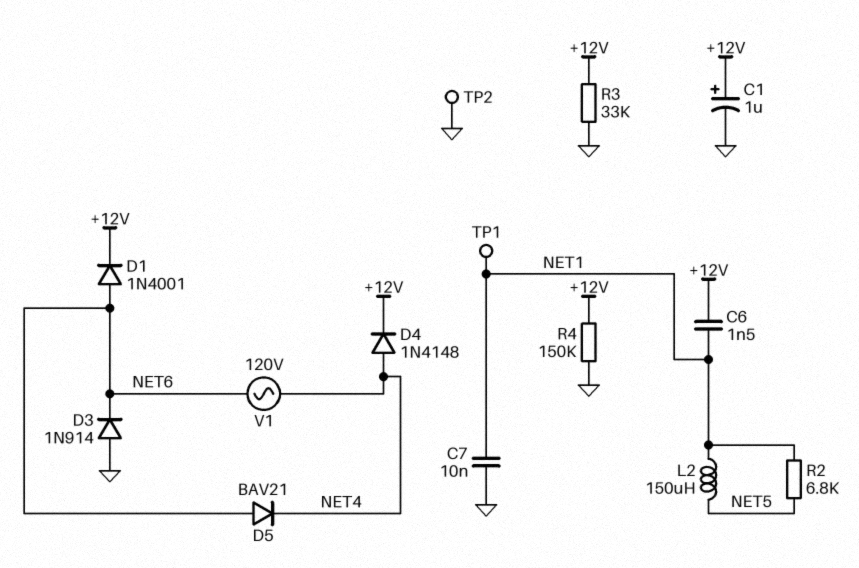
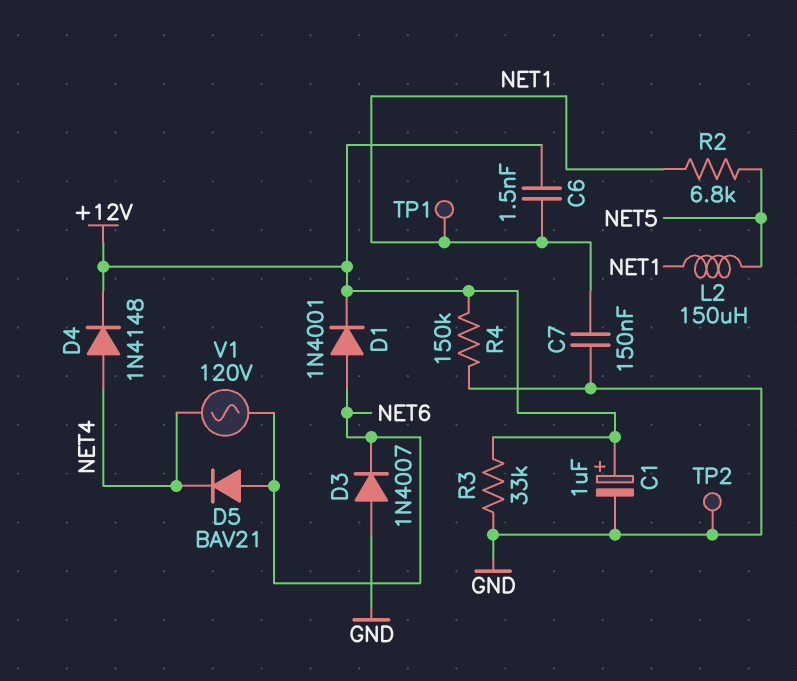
C7: 10nF (GND, NET1) -> 150nF (GND, NET1)
D3: diode 1N914 (A GND, K NET6) -> diode 1N4007 (A GND, K NET6)

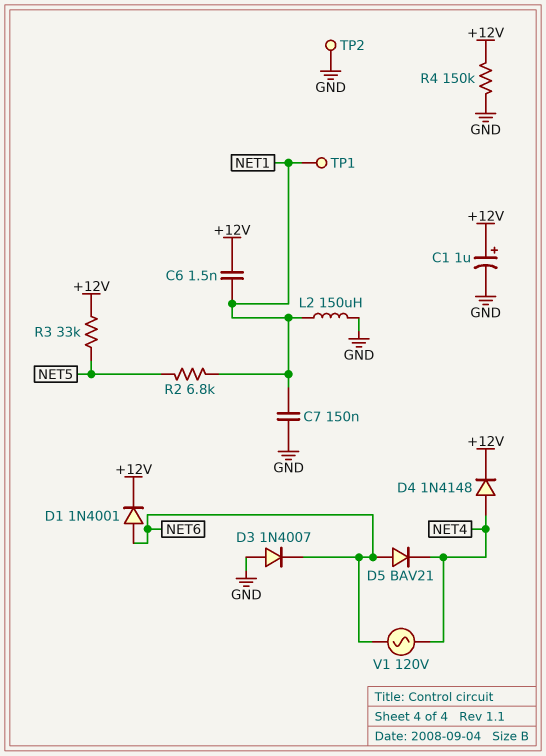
L2: 150uH (NET1, NET5) -> 150uH (GND, NET1)
R3: 33k (+12V, GND) -> 33k (+12V, NET5)

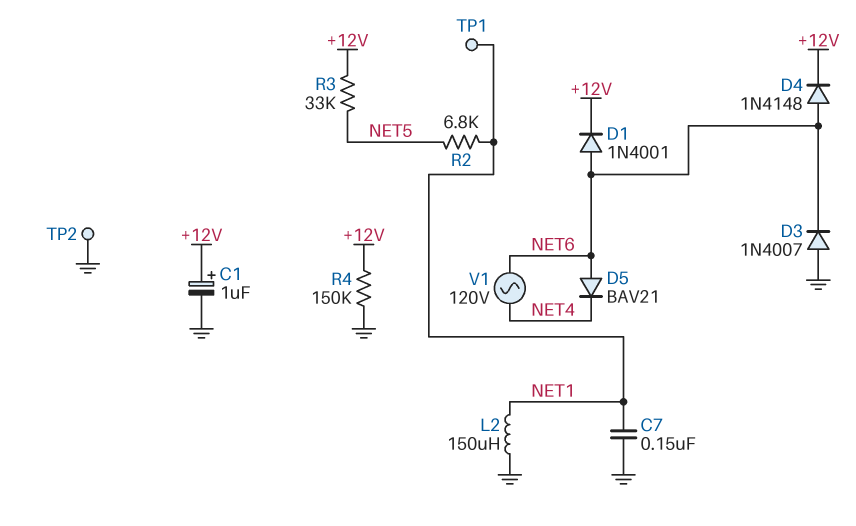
C6: 1.5nF (+12V, NET1) -> none
D4: diode 1N4148 (A NET4, K +12V) -> diode 1N4148 (A NET6, K +12V)

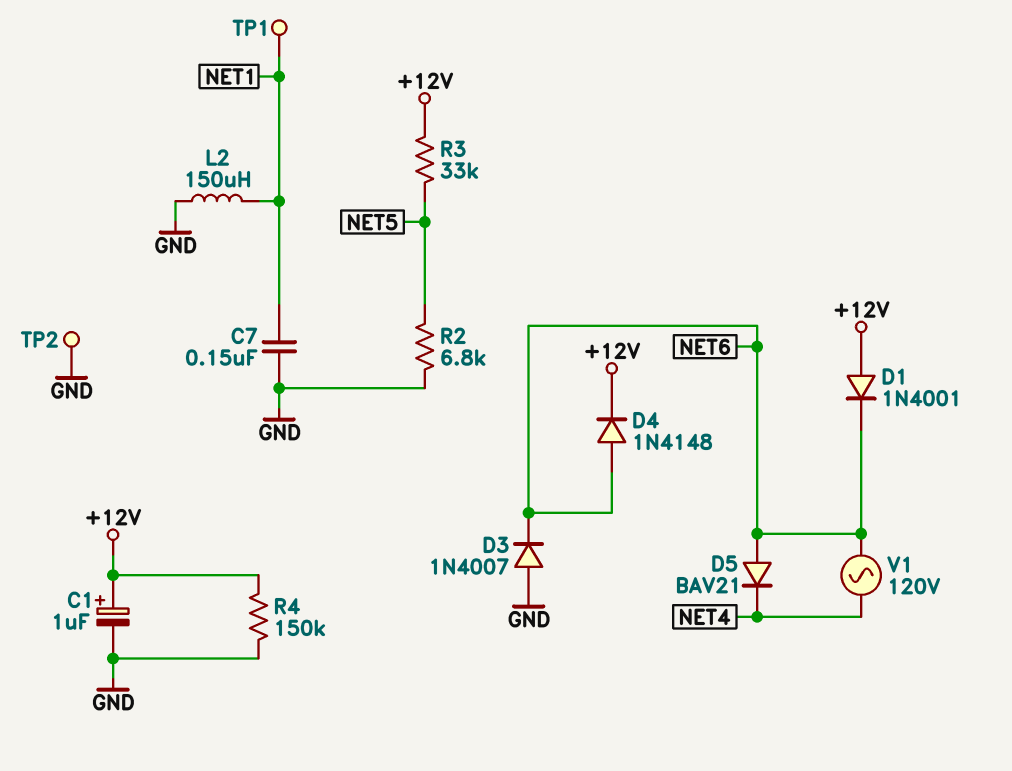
D1: diode 1N4001 (A NET6, K +12V) -> diode 1N4001 (A +12V, K NET6)
R2: 6.8k (NET1, NET5) -> 6.8k (GND, NET5)

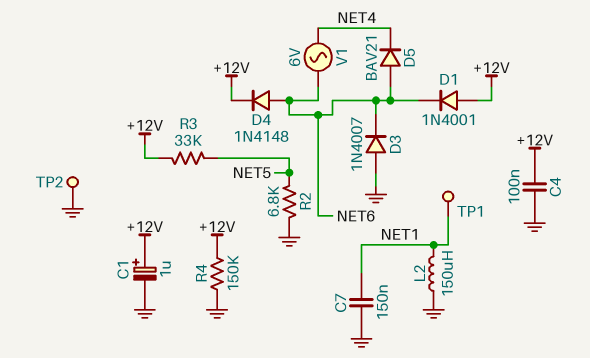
C4: none -> 100nF (+12V, GND)
V1: AC 120V (NET4, NET6) -> AC 6V (NET4, NET6)

